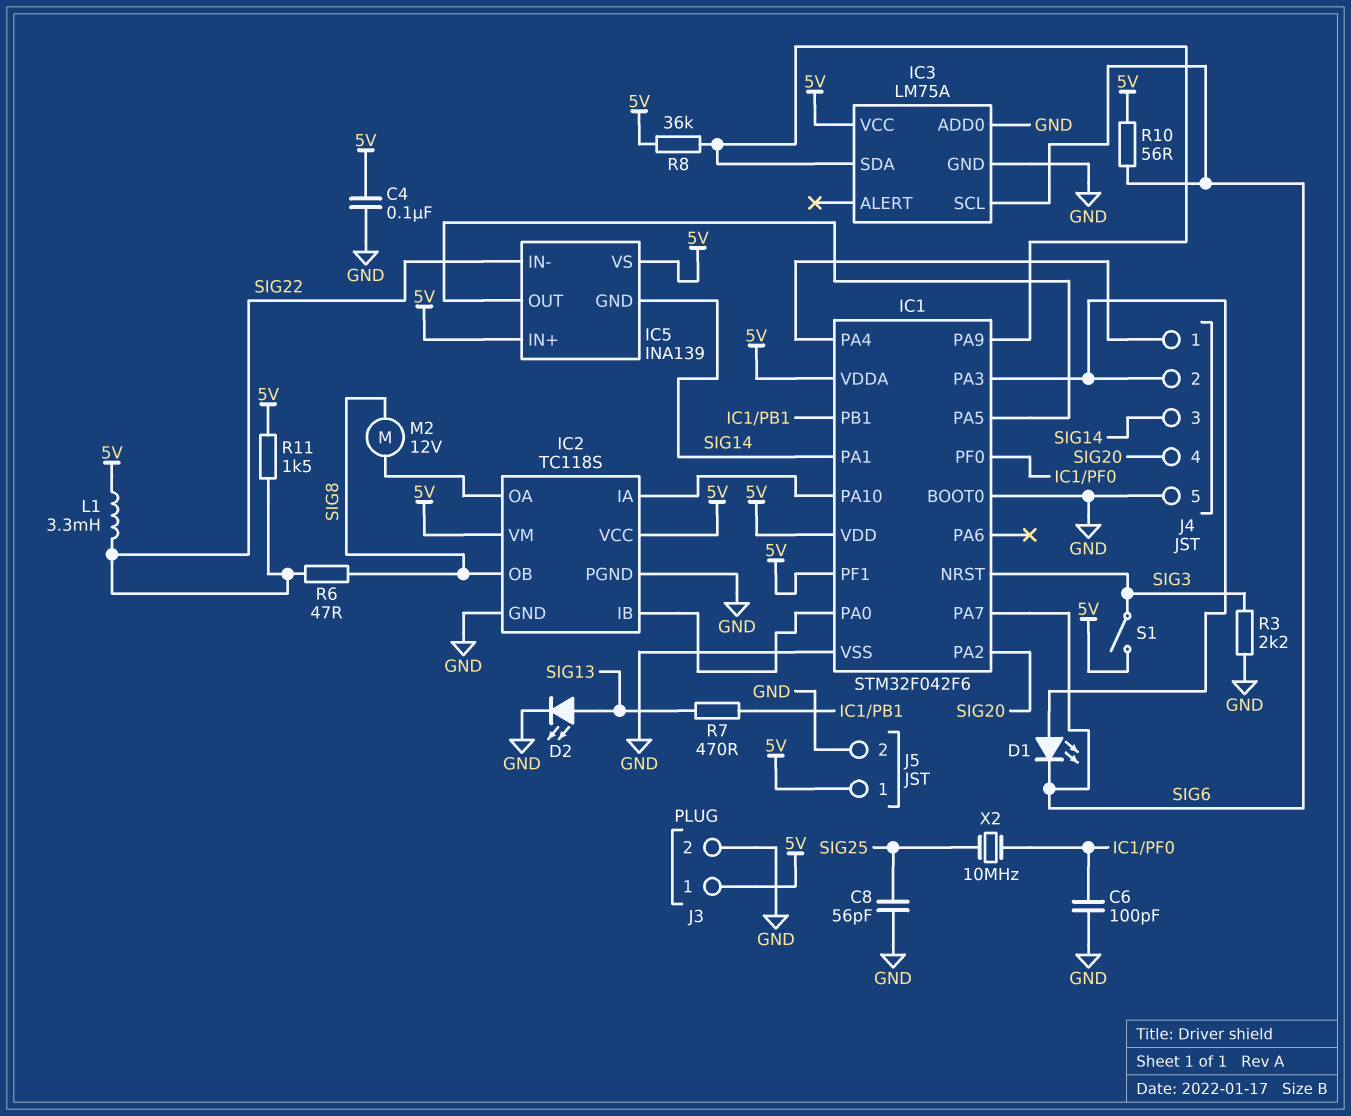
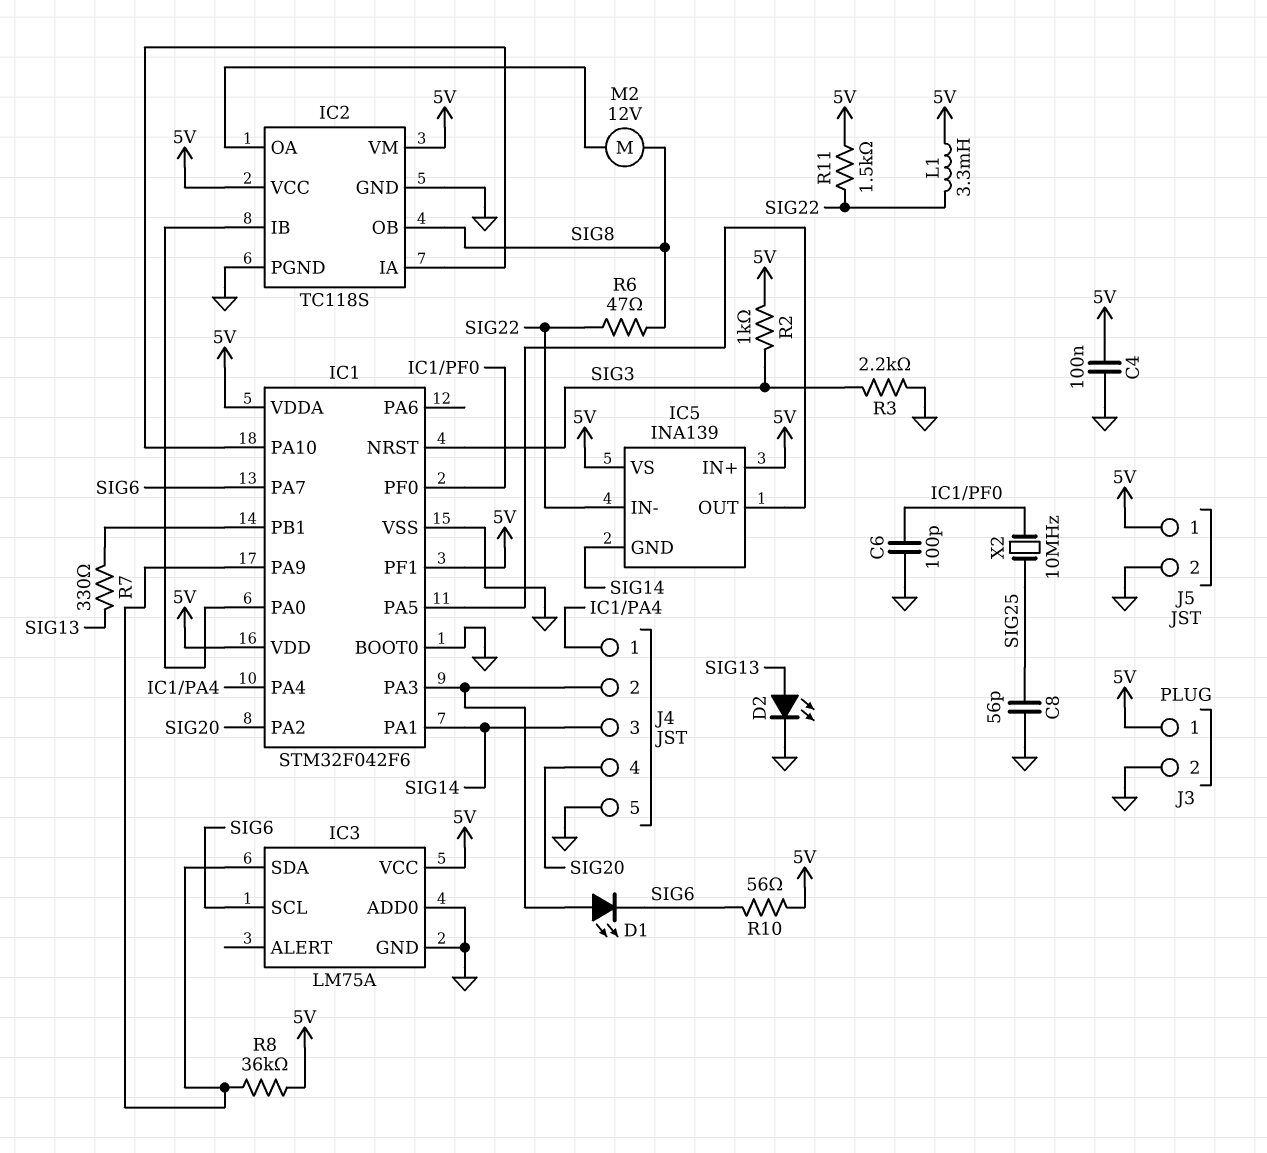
R2: none -> 1k (5V, SIG3)
R7: 470 (IC1/PB1, SIG13) -> 330 (IC1/PB1, SIG13)
S1: switch (5V, SIG3) -> none

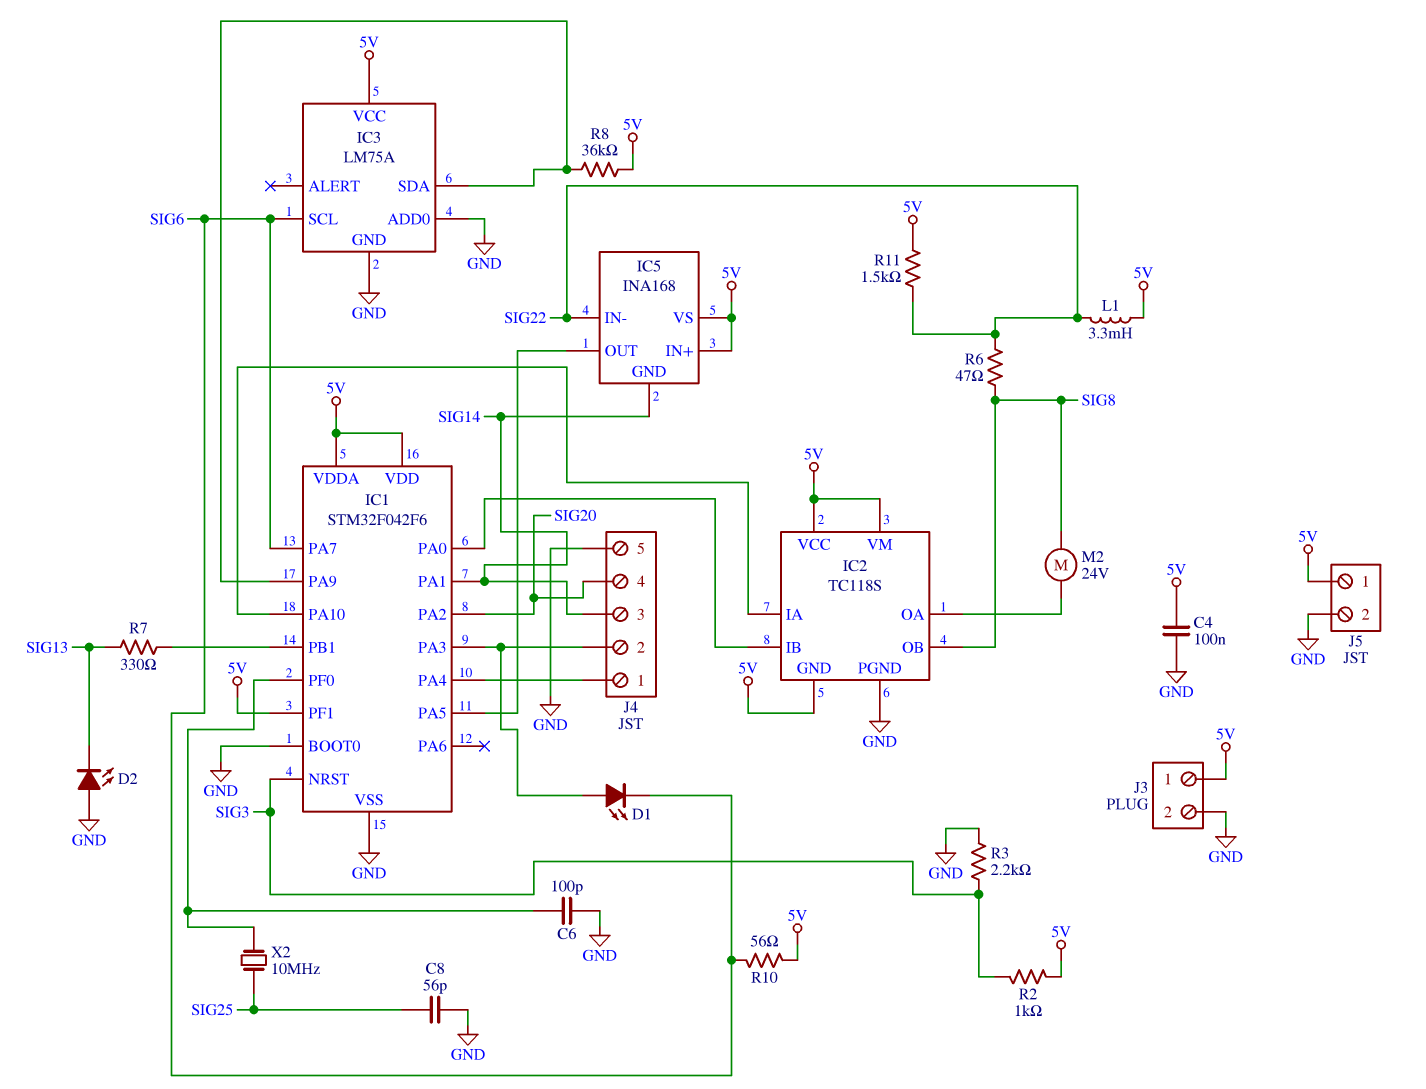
D2: LED (A SIG13, K GND) -> LED (A GND, K SIG13)
IC2 pin GND: GND -> 5V
IC5: INA139 -> INA168
M2: motor 12V (IC2/OA, SIG8) -> motor 24V (IC2/OA, SIG8)

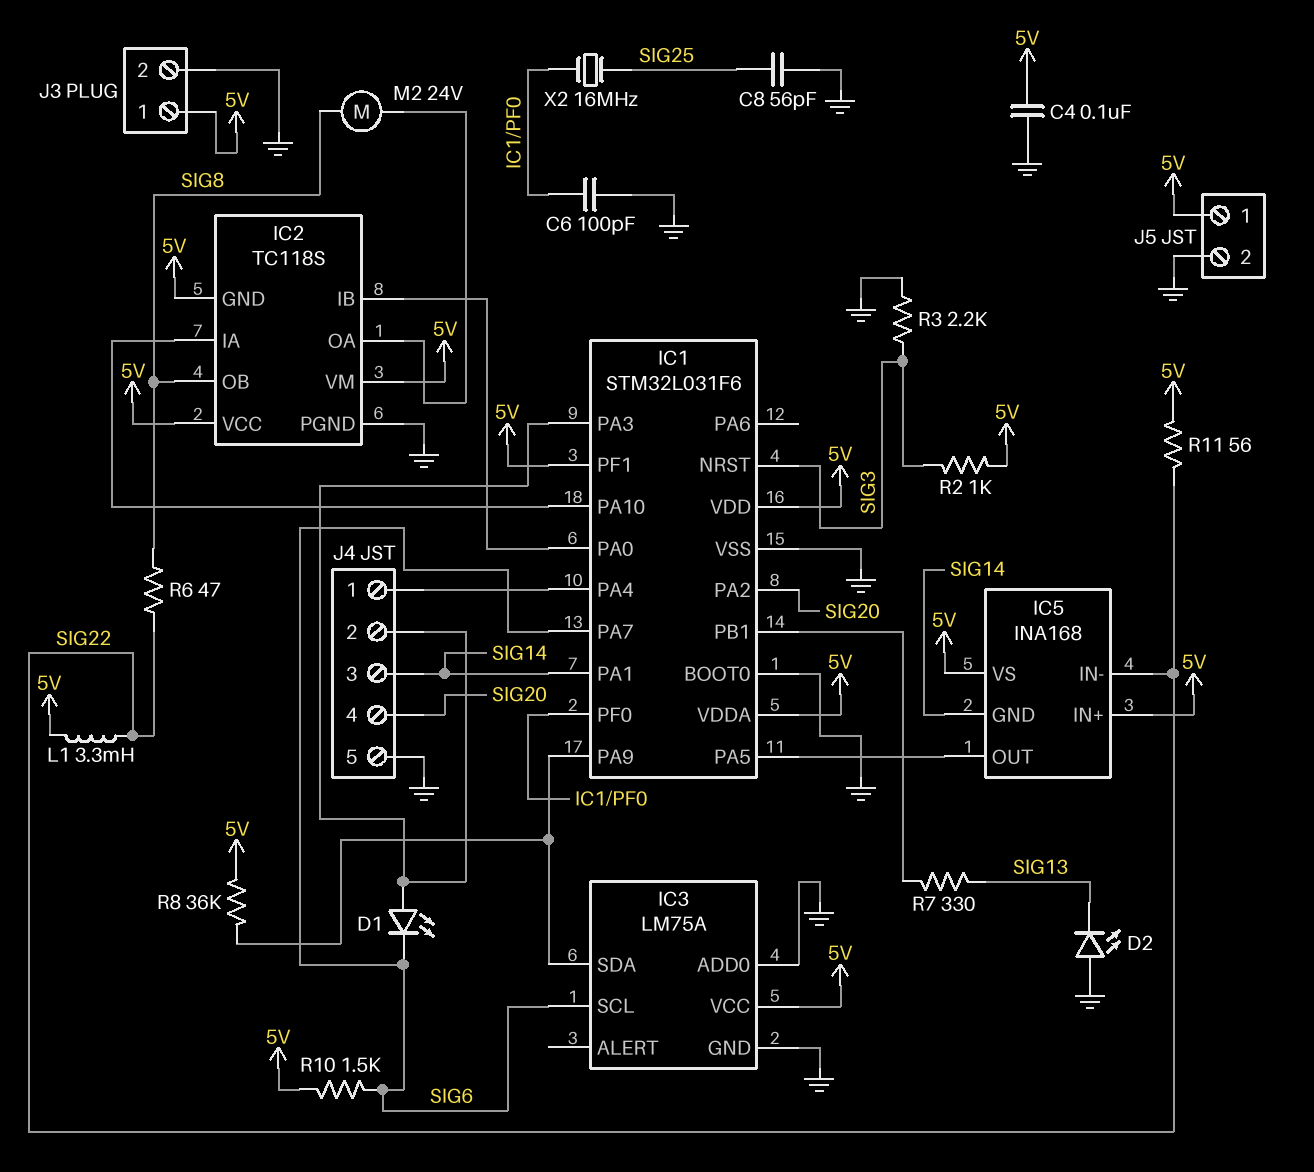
IC1: STM32F042F6 -> STM32L031F6
R10: 56 (5V, SIG6) -> 1.5k (5V, SIG6)
R11: 1.5k (5V, SIG22) -> 56 (5V, SIG22)
X2: 10MHz (IC1/PF0, SIG25) -> 16MHz (IC1/PF0, SIG25)

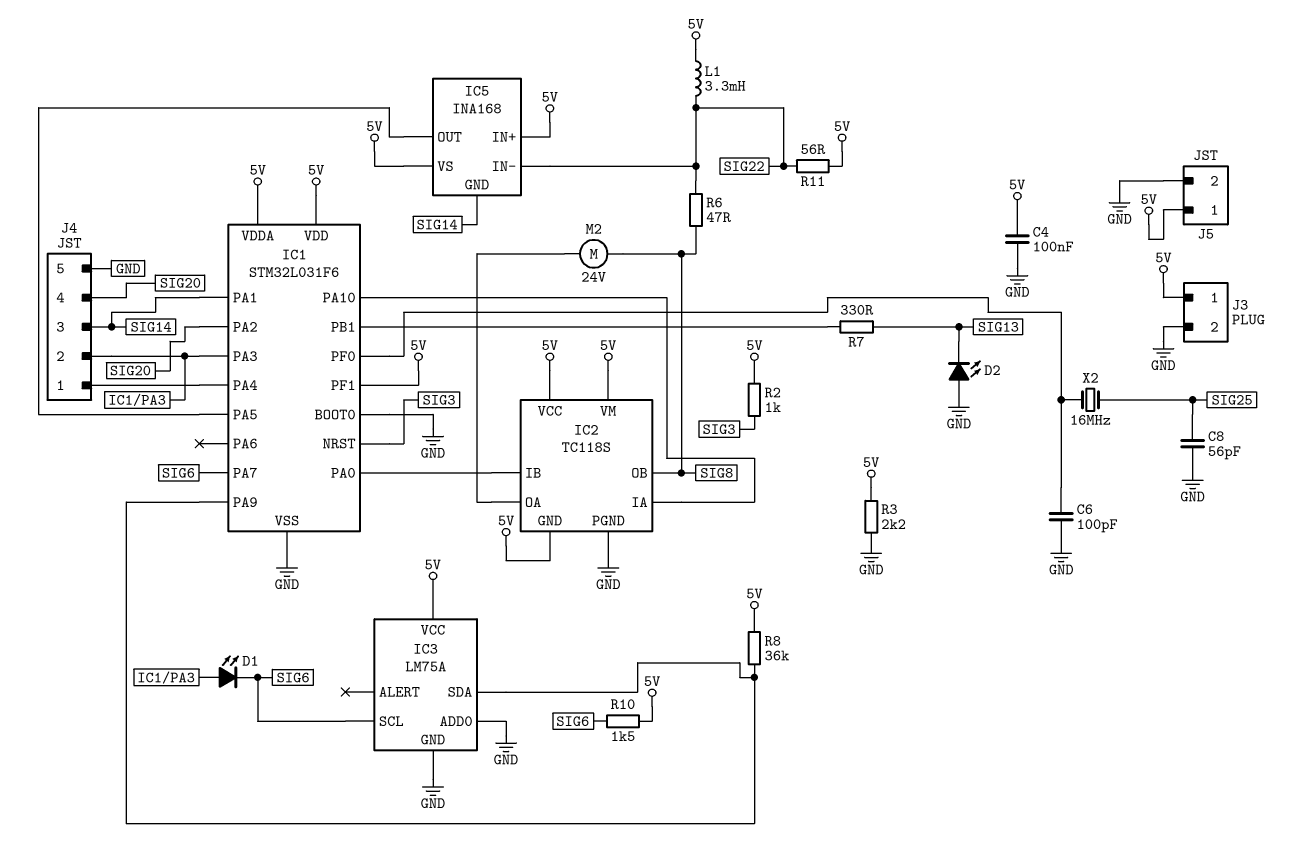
R3: 2.2k (GND, SIG3) -> 2.2k (5V, GND)

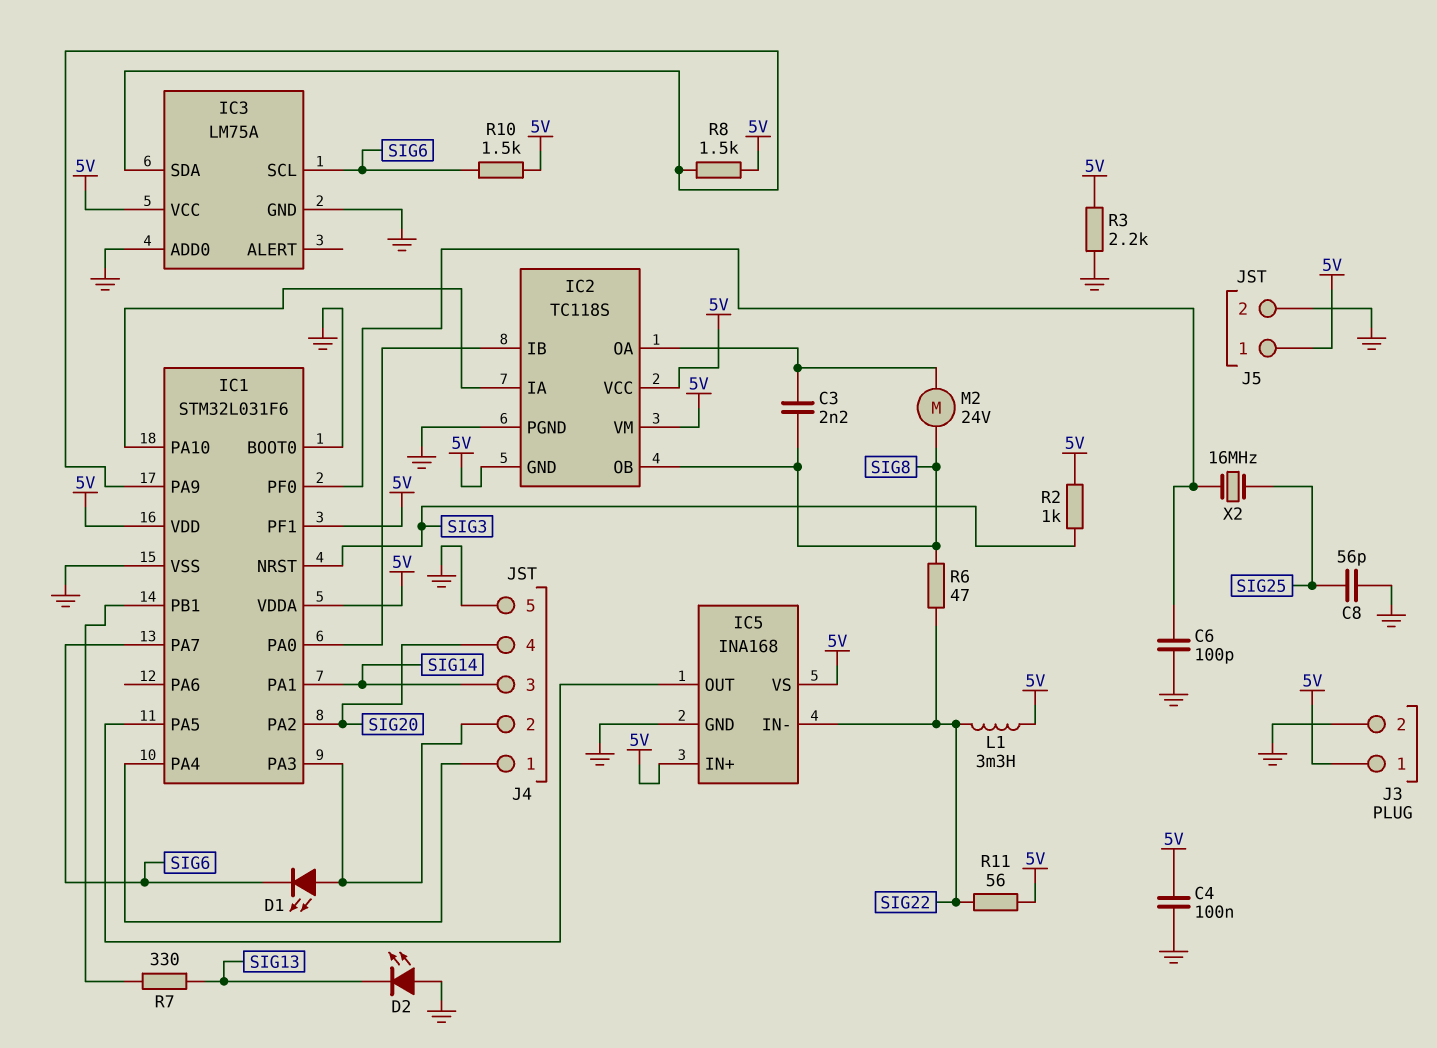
C3: none -> 2.2nF (IC2/OA, SIG8)
IC5 pin GND: SIG14 -> GND
R8: 36k (5V, IC1/PA9) -> 1.5k (5V, IC1/PA9)

